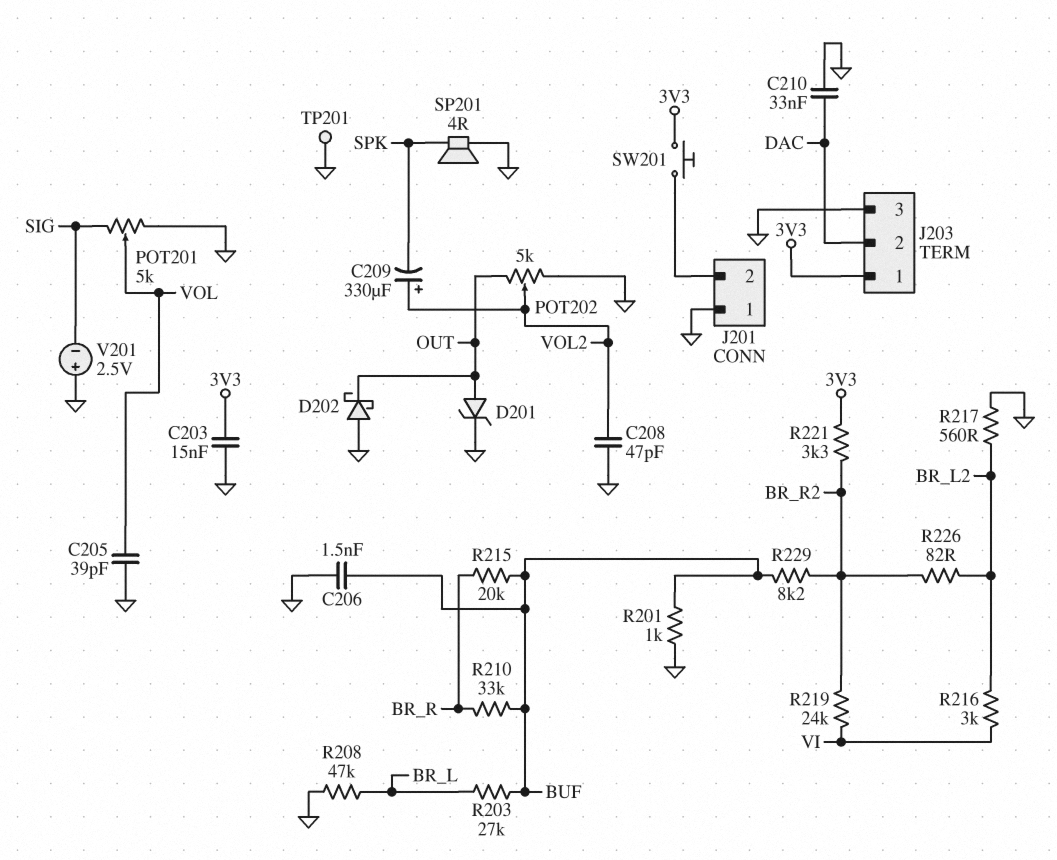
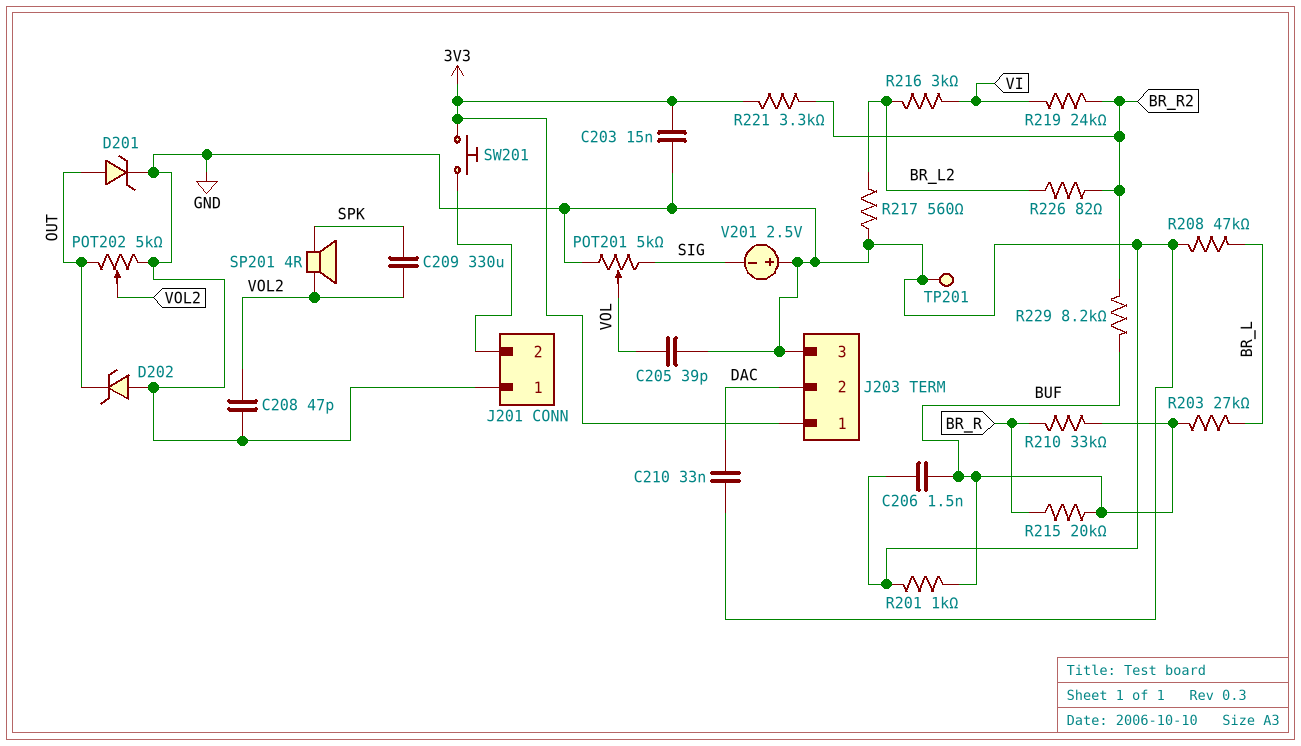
C209: 330uF (plus VOL2, minus SPK) -> 330uF (SPK, VOL2)
D202: schottky (A GND, K OUT) -> zener (A GND, K OUT)
SP201: speaker 4R (GND, SPK) -> speaker 4R (SPK, VOL2)

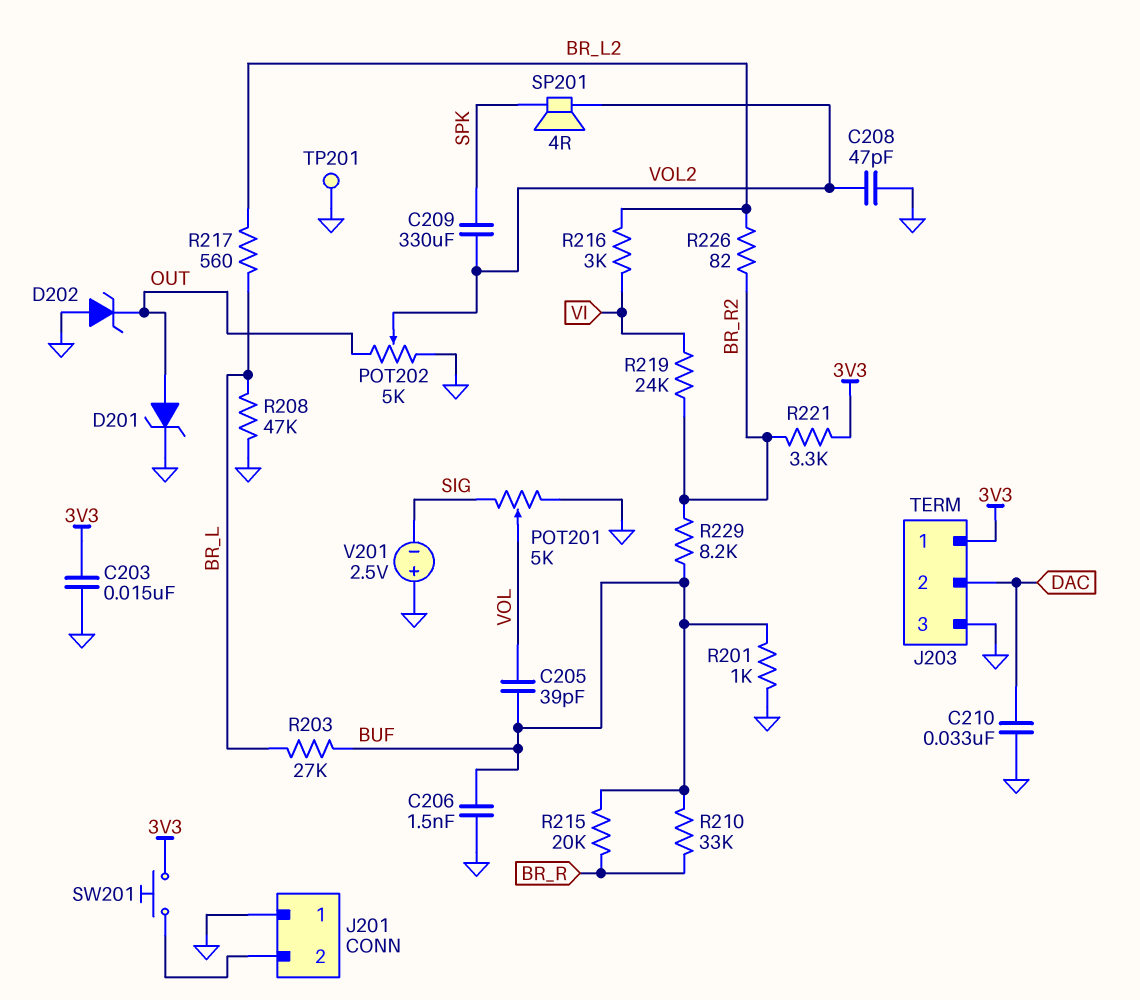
C205: 39pF (GND, VOL) -> 39pF (BUF, VOL)
R217: 560 (BR_L2, GND) -> 560 (BR_L, BR_L2)

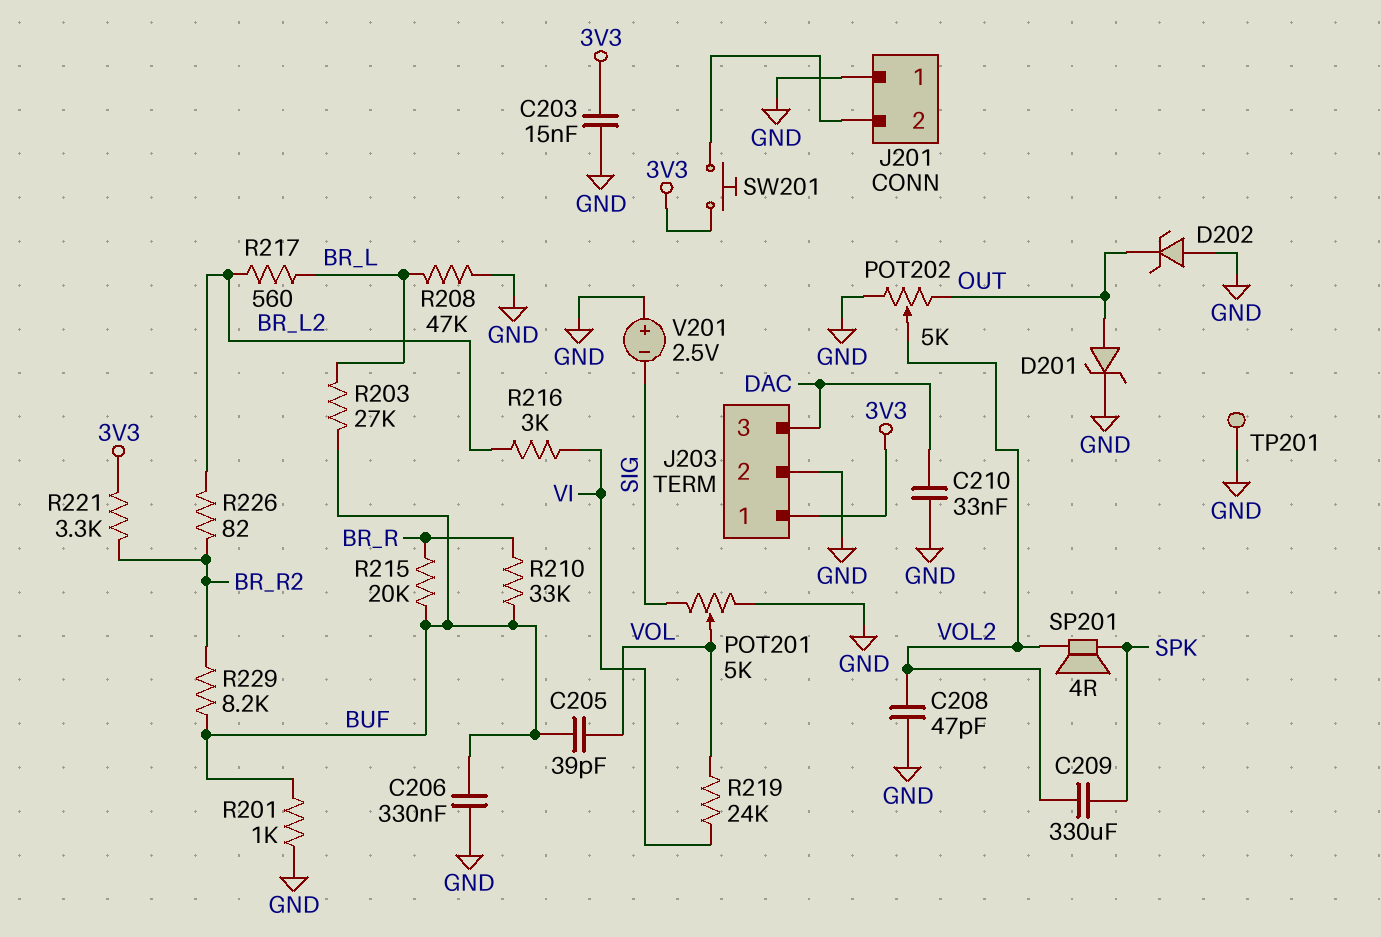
C206: 1.5nF (BUF, GND) -> 330nF (BUF, GND)
J203 pin 2: DAC -> GND
J203 pin 3: GND -> DAC
R219: 24k (BR_R2, VI) -> 24k (VI, VOL)

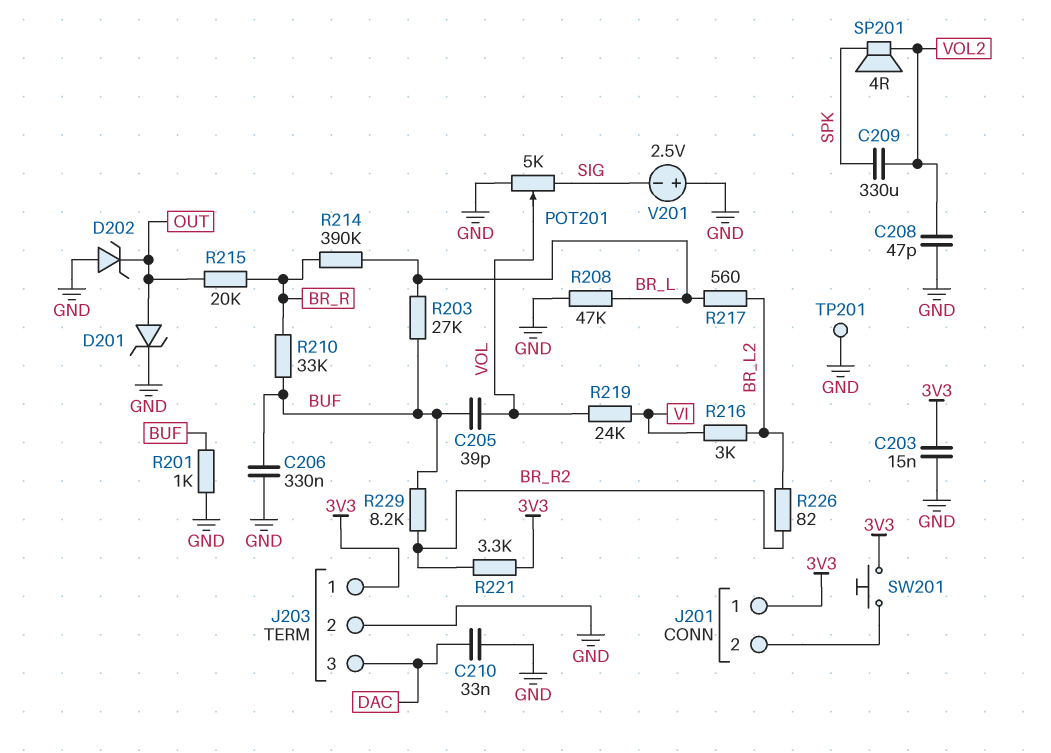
J201 pin 1: GND -> 3V3
POT202: 5k (GND, OUT, wiper VOL2) -> none
R214: none -> 390k (BR_L, BR_R)
R215: 20k (BR_R, BUF) -> 20k (BR_R, OUT)

